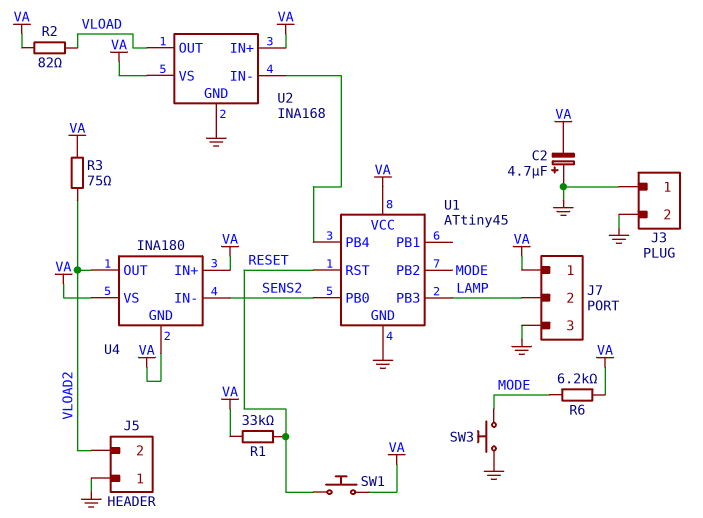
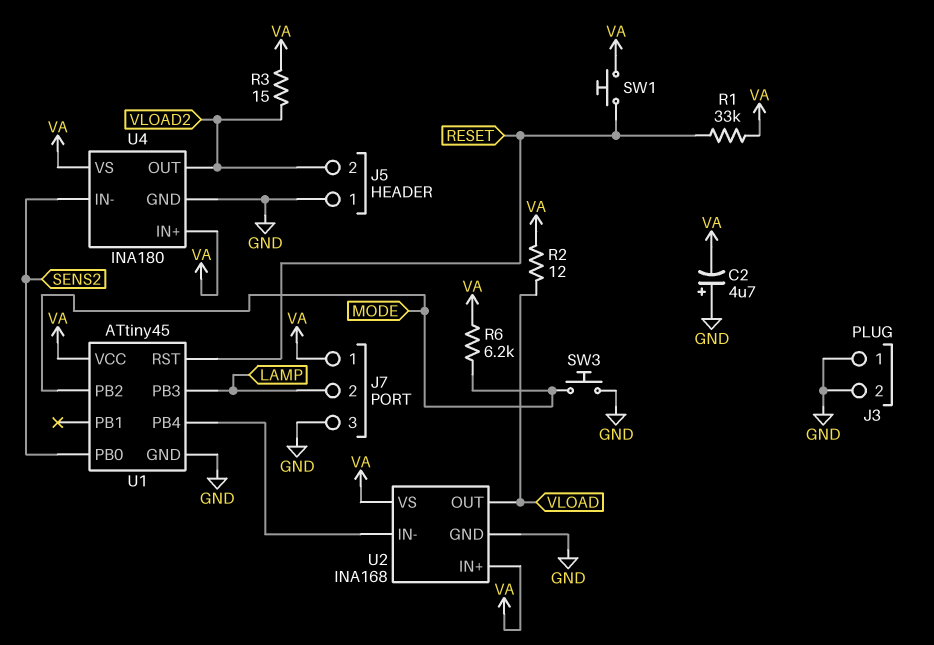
R2: 82 (VA, VLOAD) -> 12 (VA, VLOAD)
R3: 75 (VA, VLOAD2) -> 15 (VA, VLOAD2)
U4 pin GND: VA -> GND

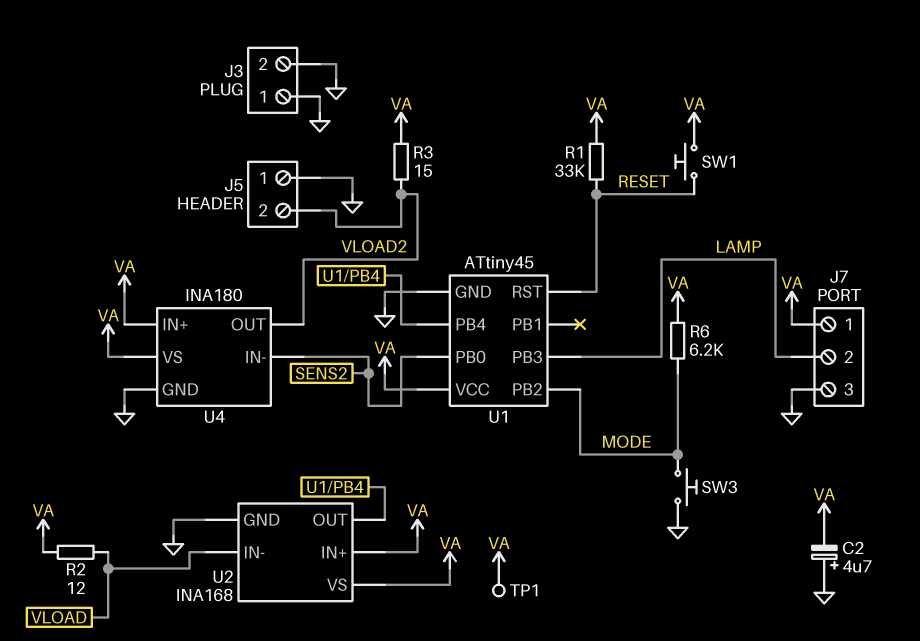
TP1: none -> test point (VA)
U2 pin IN-: U1/PB4 -> VLOAD
U2 pin OUT: VLOAD -> U1/PB4

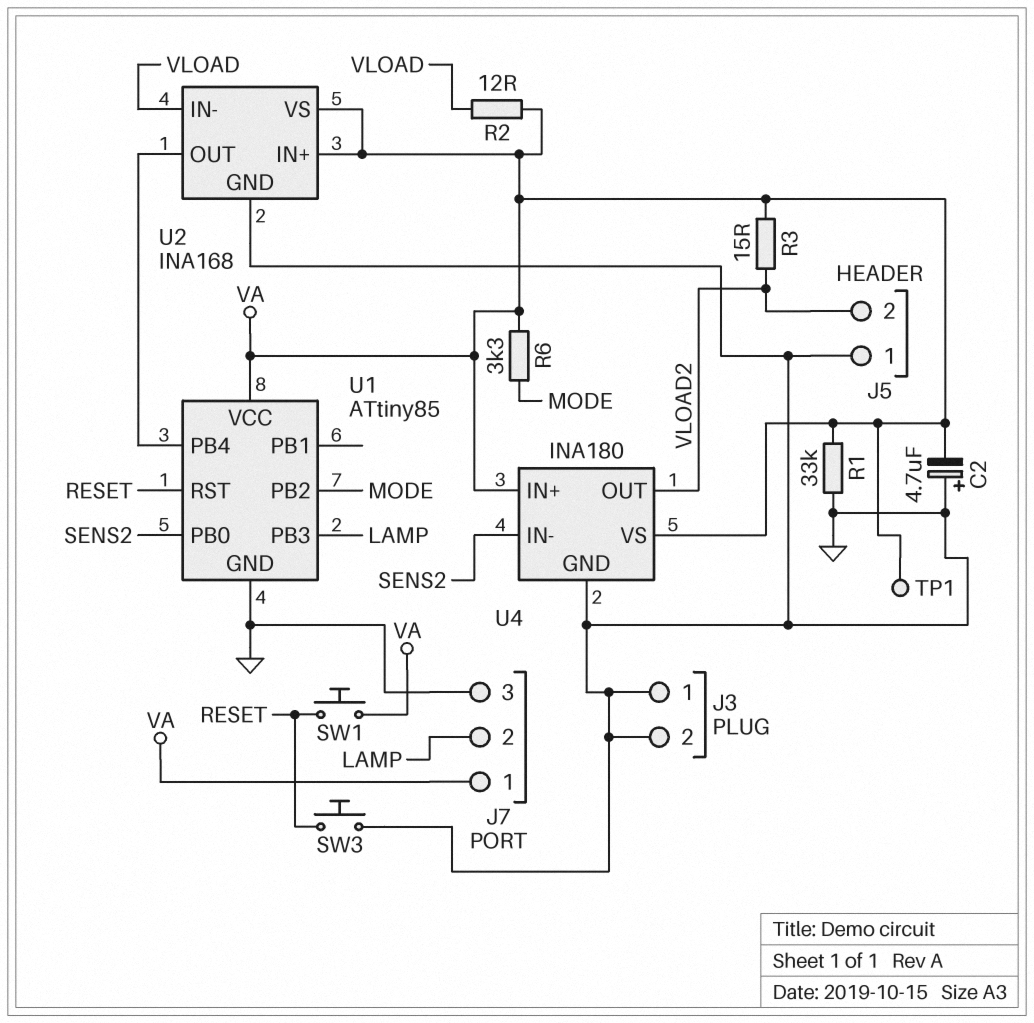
R1: 33k (RESET, VA) -> 33k (GND, VA)
R6: 6.2k (MODE, VA) -> 3.3k (MODE, VA)
SW3: button (GND, MODE) -> button (GND, RESET)
U1: ATtiny45 -> ATtiny85

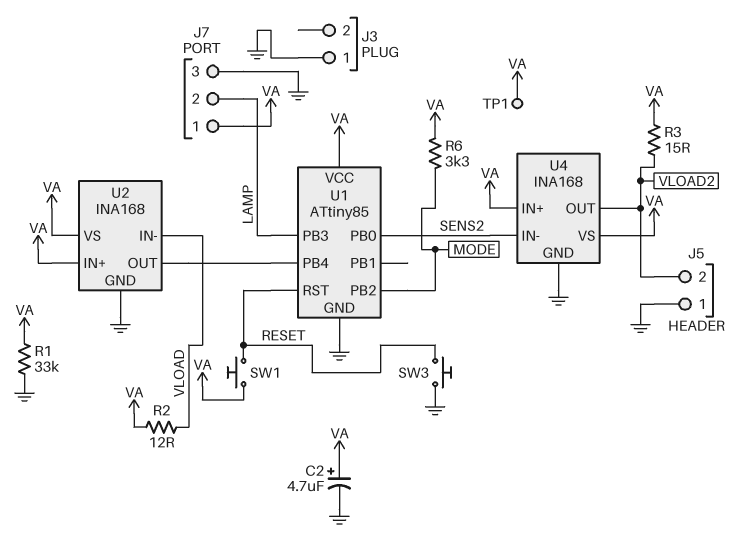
C2: 4.7uF (plus GND, minus VA) -> 4.7uF (plus VA, minus GND)
J3 pin 2: GND -> none
U4: INA180 -> INA168

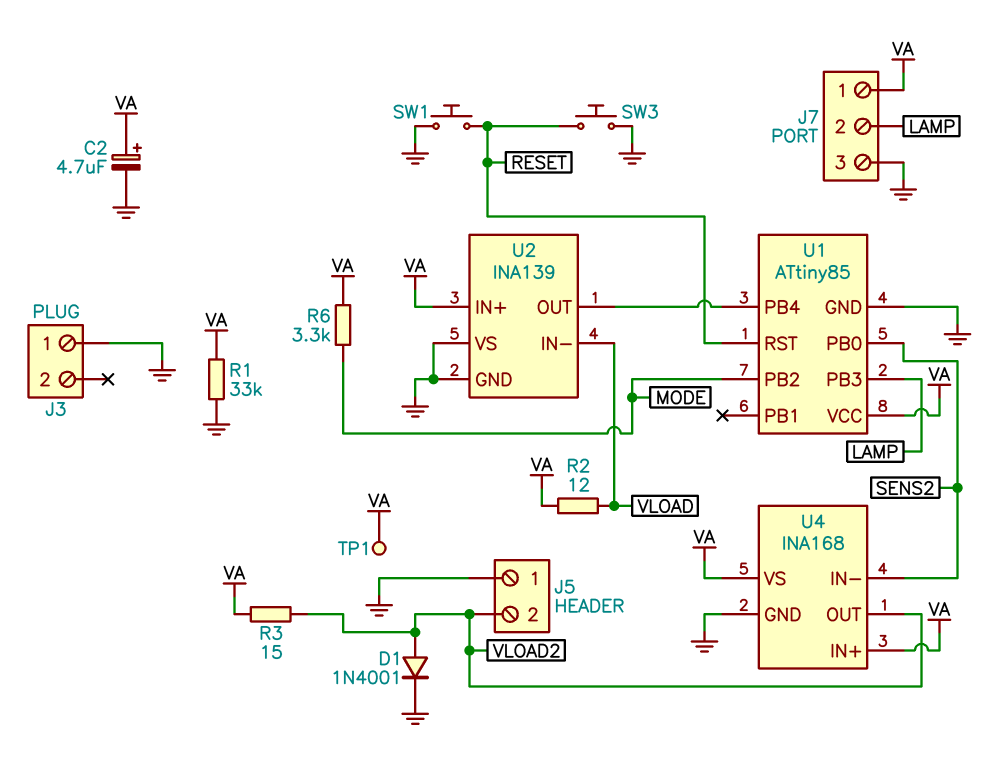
D1: none -> diode 1N4001 (A VLOAD2, K GND)
SW1: button (RESET, VA) -> button (GND, RESET)
U2: INA168 -> INA139
U2 pin VS: VA -> GND

